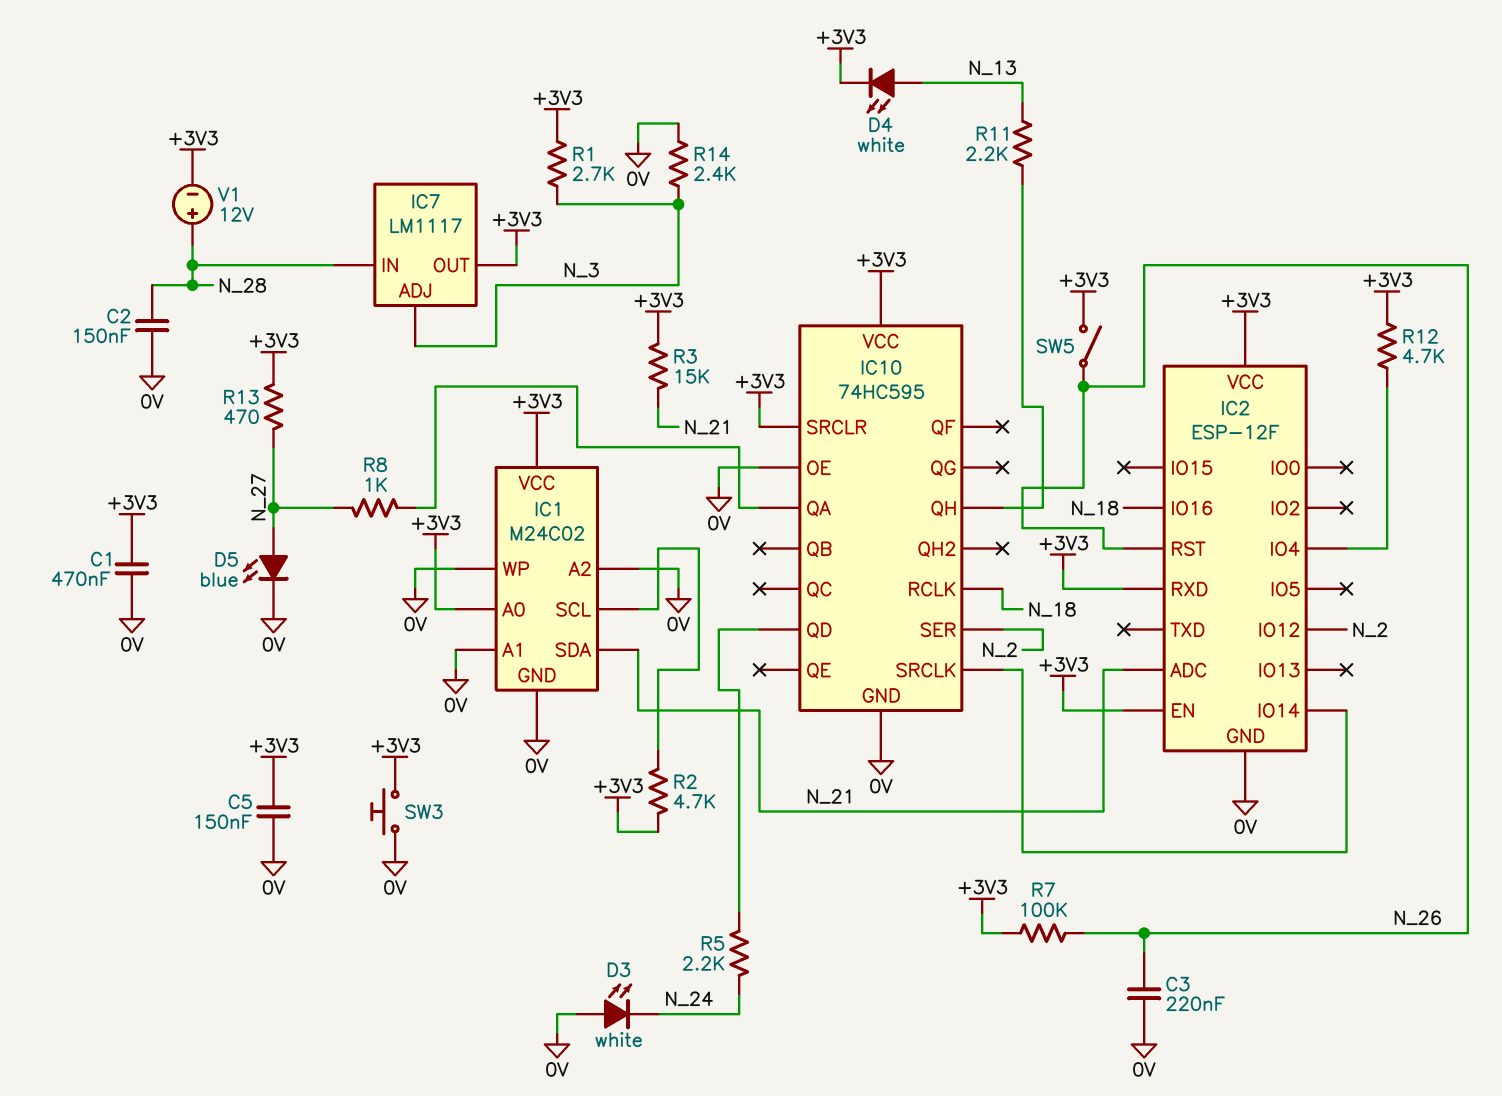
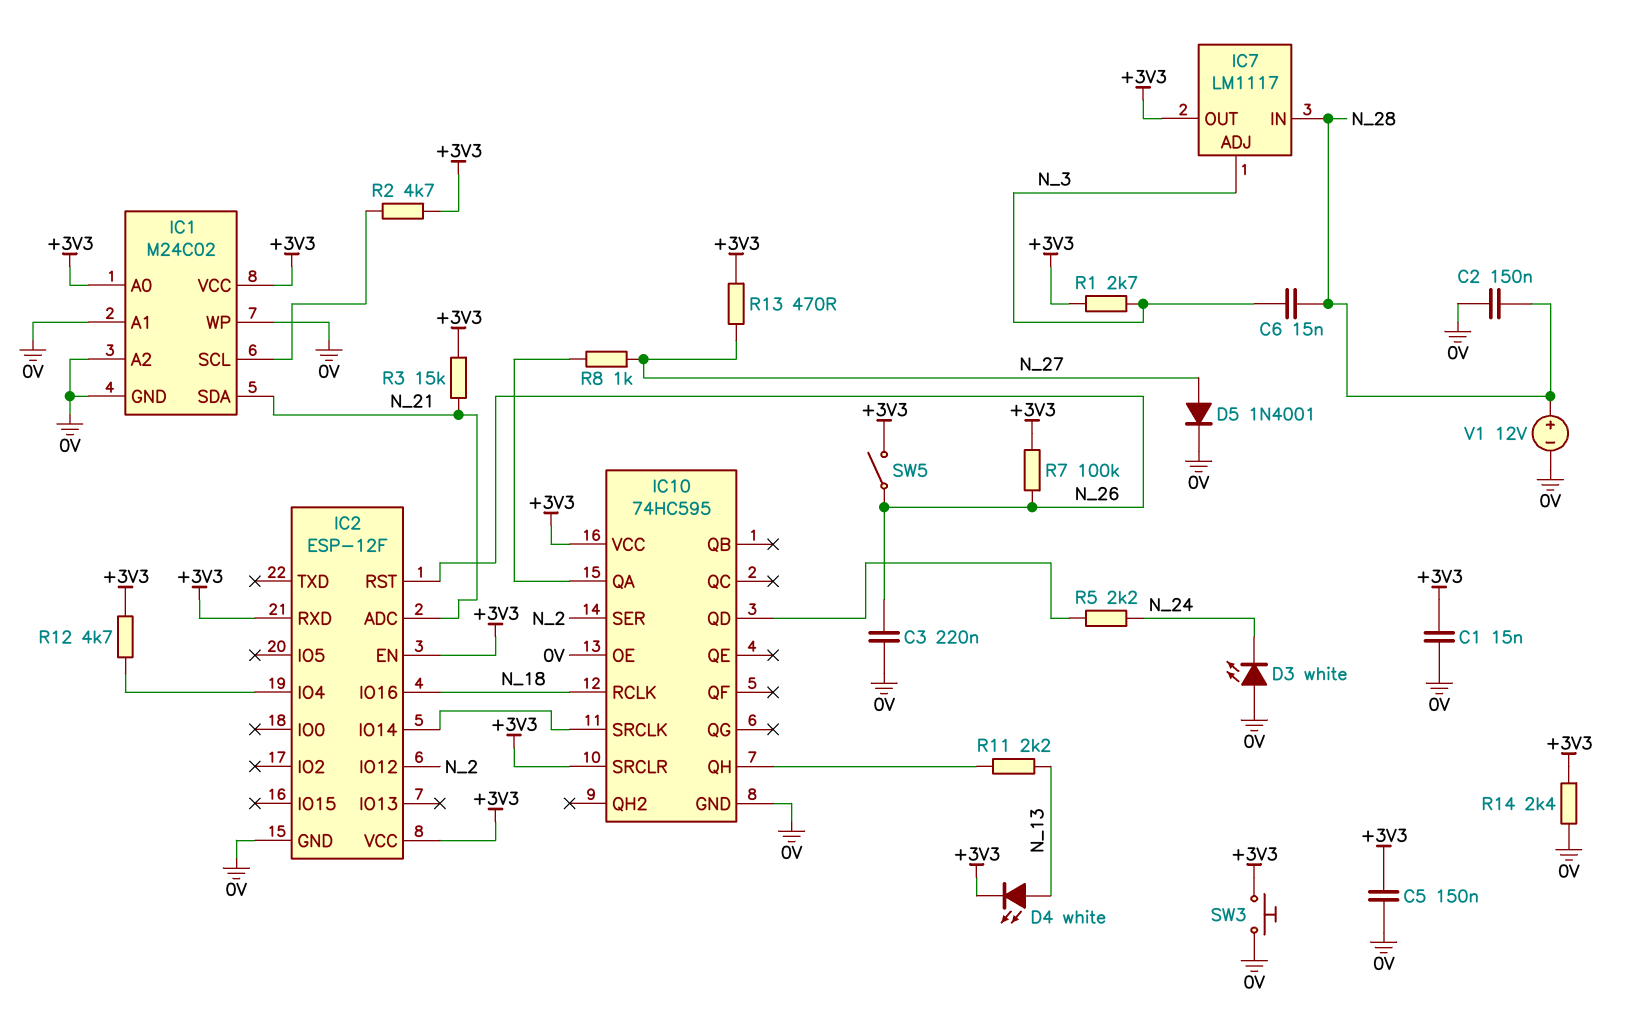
C1: 470nF (+3V3, 0V) -> 15nF (+3V3, 0V)
C6: none -> 15nF (N_3, N_28)
D5: LED blue (A N_27, K 0V) -> diode 1N4001 (A N_27, K 0V)
R14: 2.4k (0V, N_3) -> 2.4k (+3V3, 0V)
V1: 12V (plus N_28, minus +3V3) -> 12V (plus N_28, minus 0V)

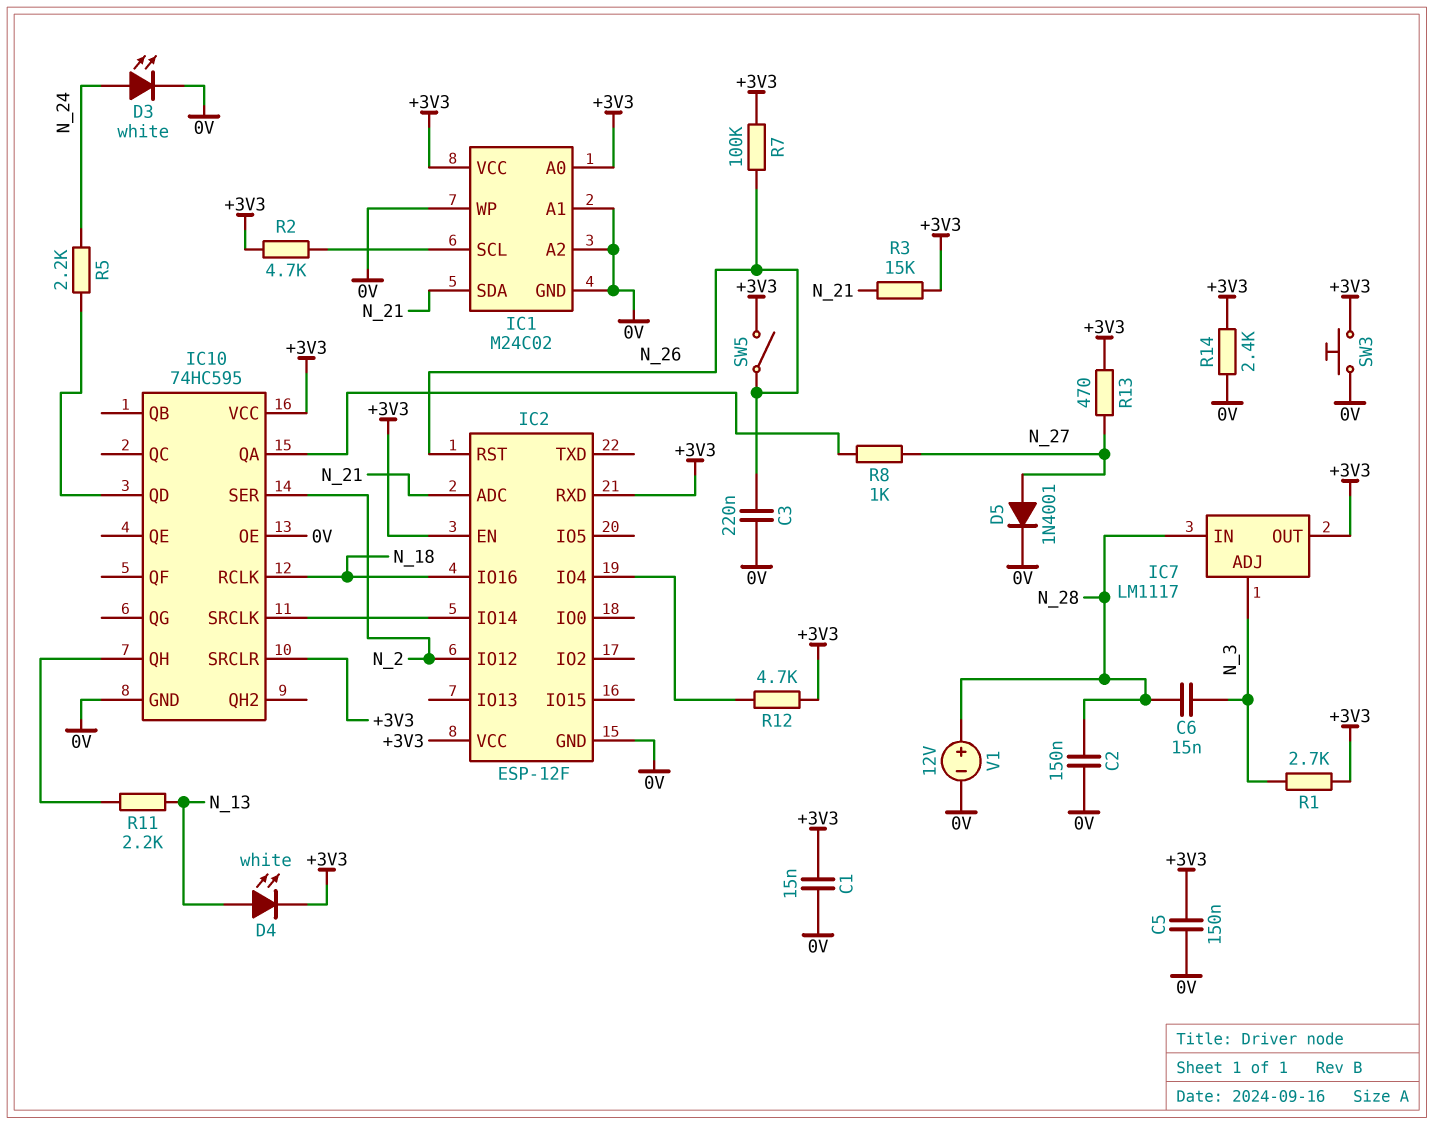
D3: LED white (A 0V, K N_24) -> LED white (A N_24, K 0V)

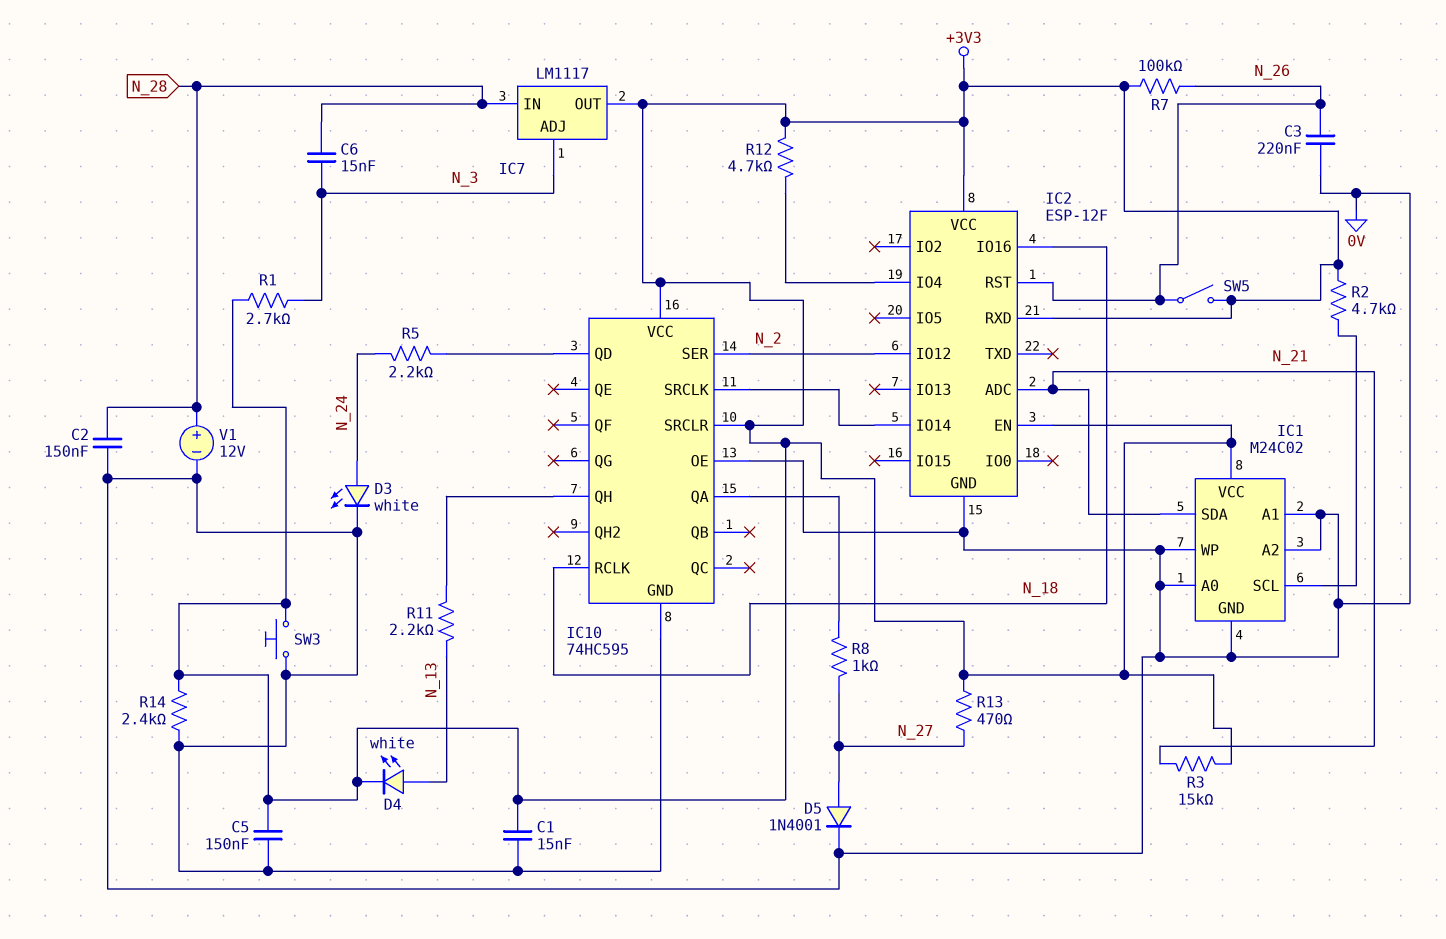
IC1 pin A0: +3V3 -> 0V

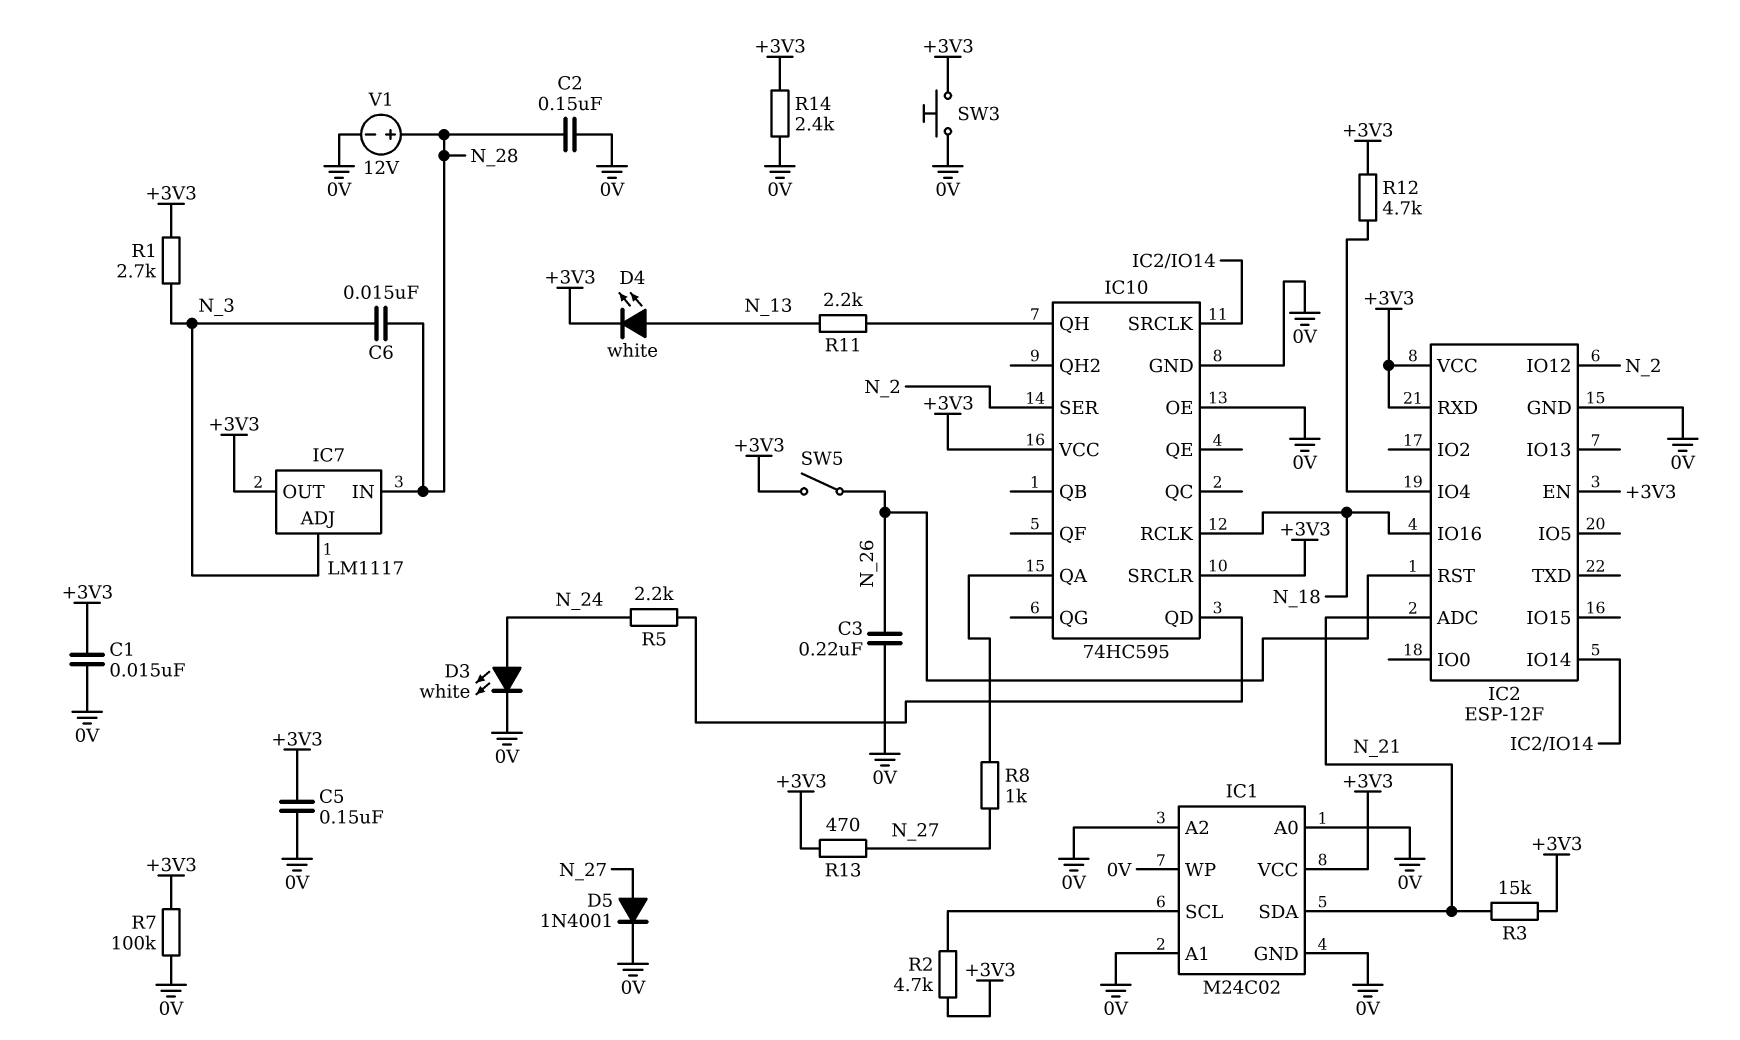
R7: 100k (+3V3, N_26) -> 100k (+3V3, 0V)

